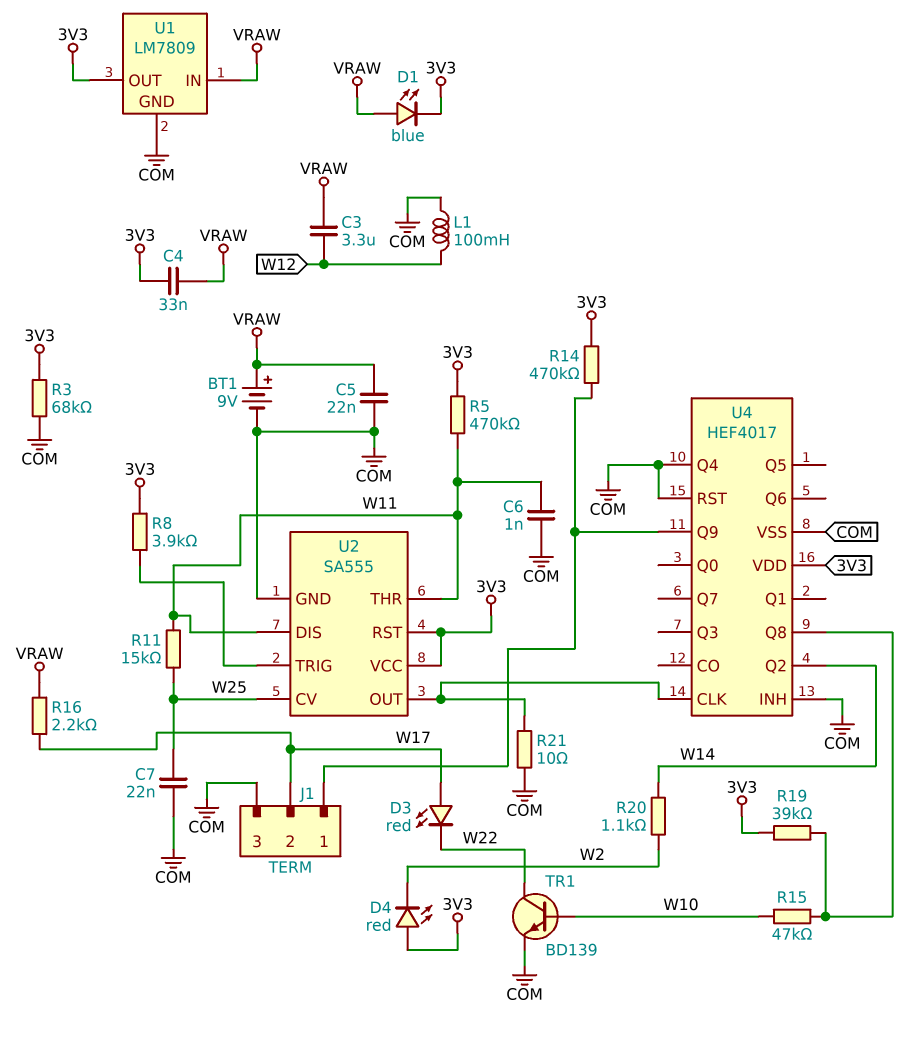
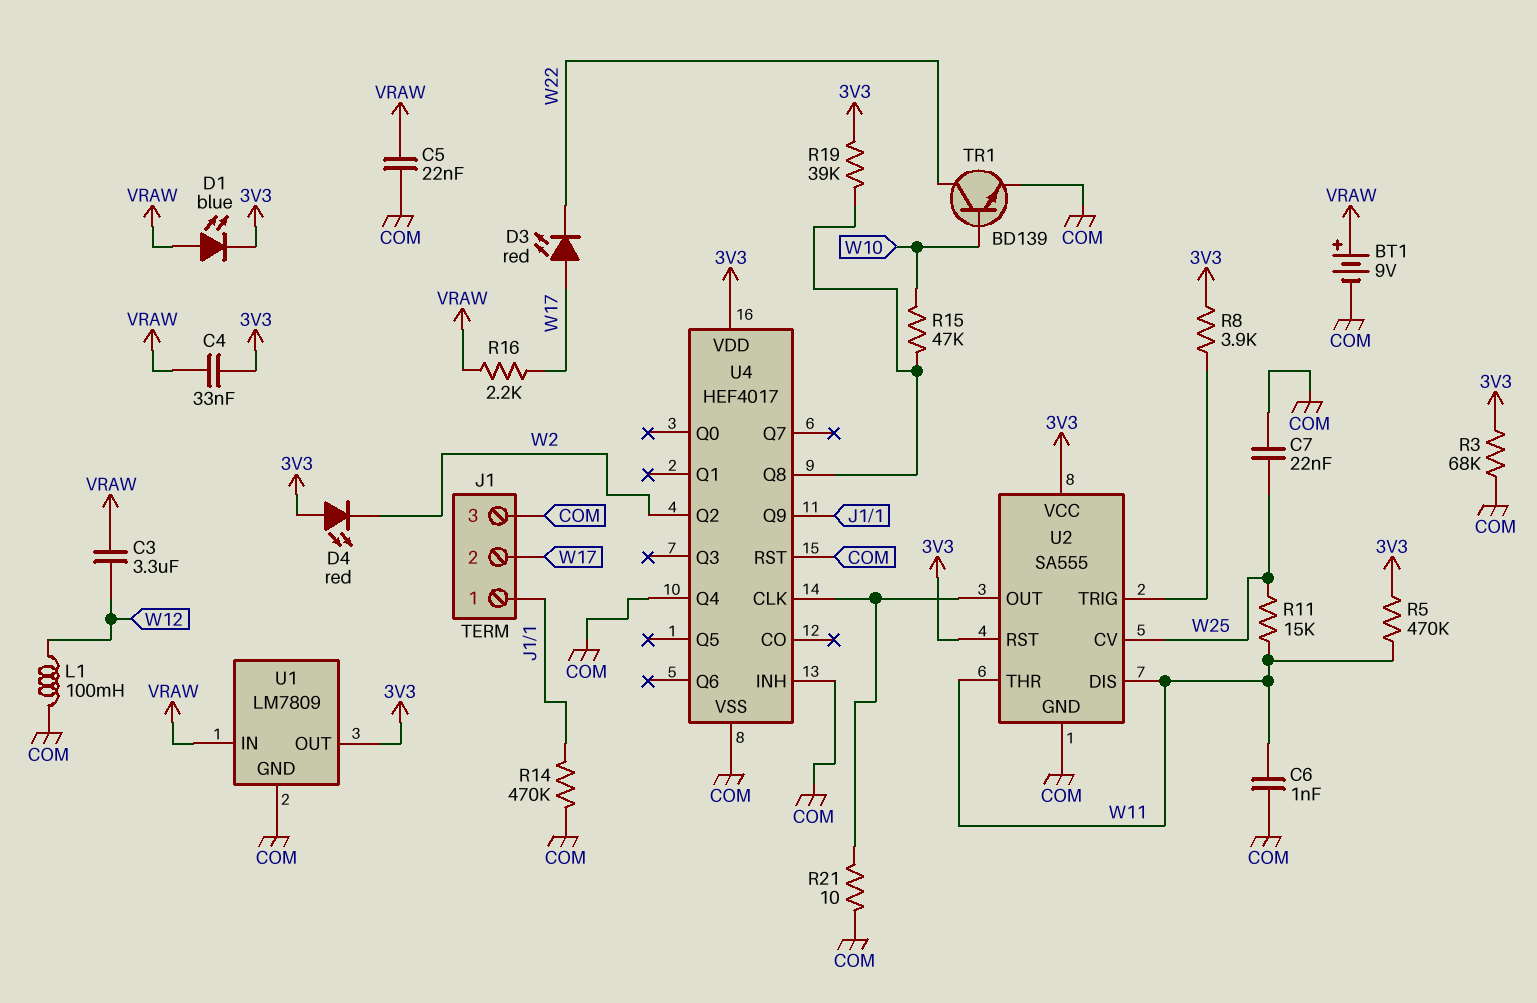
R14: 470k (3V3, J1/1) -> 470k (COM, J1/1)
R20: 1.1k (W2, W14) -> none
U4 pin Q2: W14 -> W2

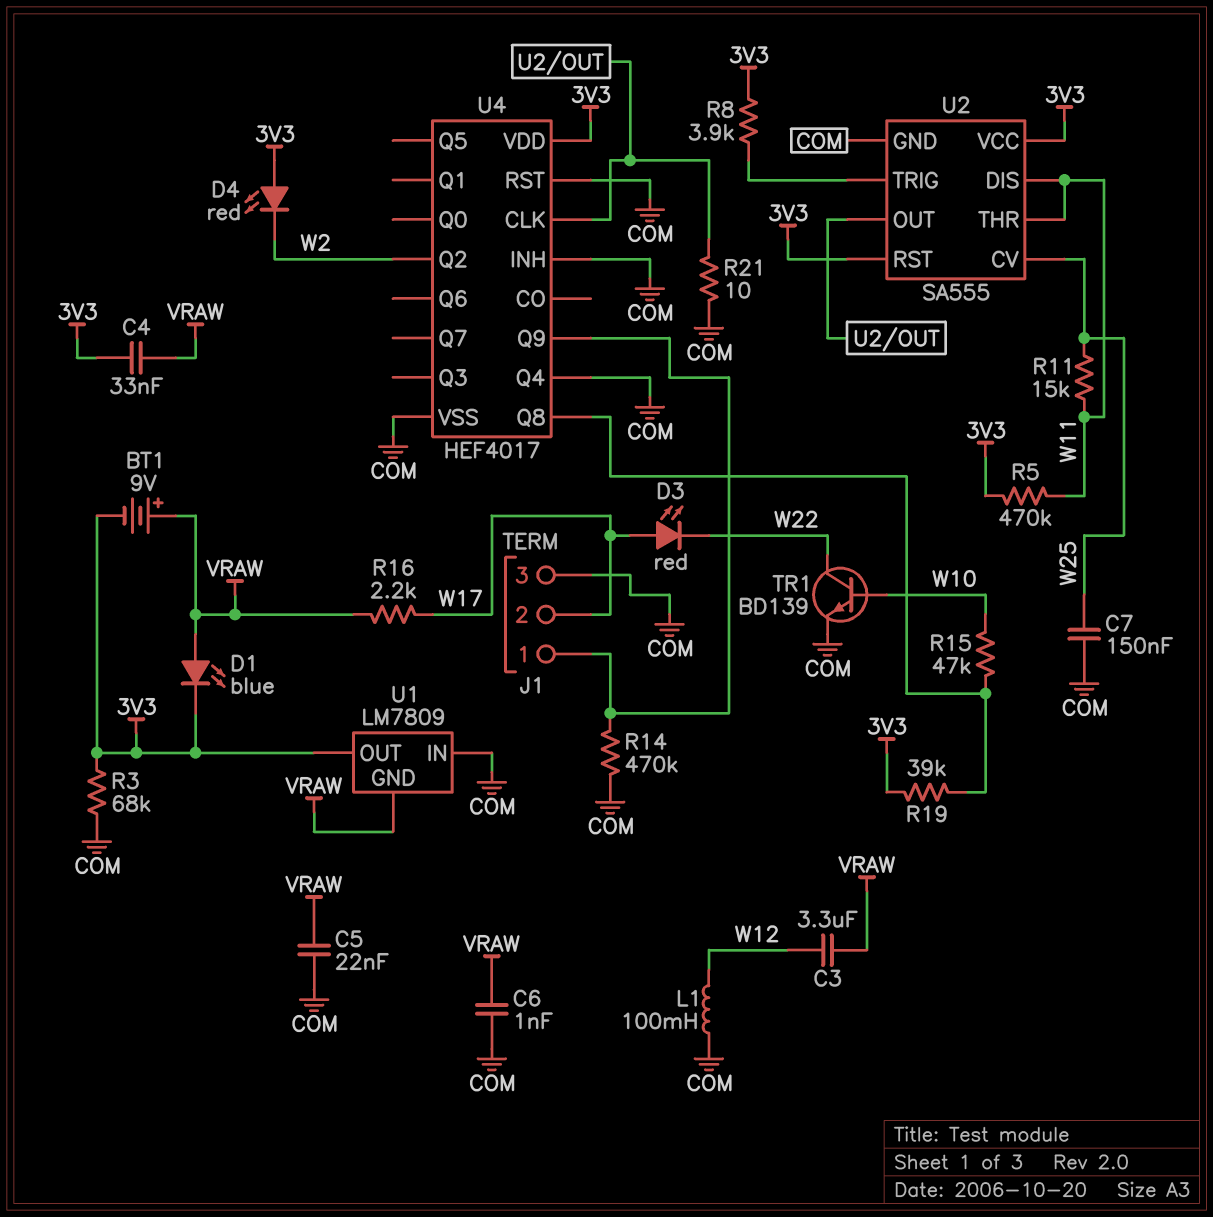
BT1: 9V (plus VRAW, minus COM) -> 9V (plus VRAW, minus 3V3)
C6: 1nF (COM, W11) -> 1nF (COM, VRAW)
C7: 22nF (COM, W25) -> 150nF (COM, W25)
U1 pin GND: COM -> VRAW
U1 pin IN: VRAW -> COM

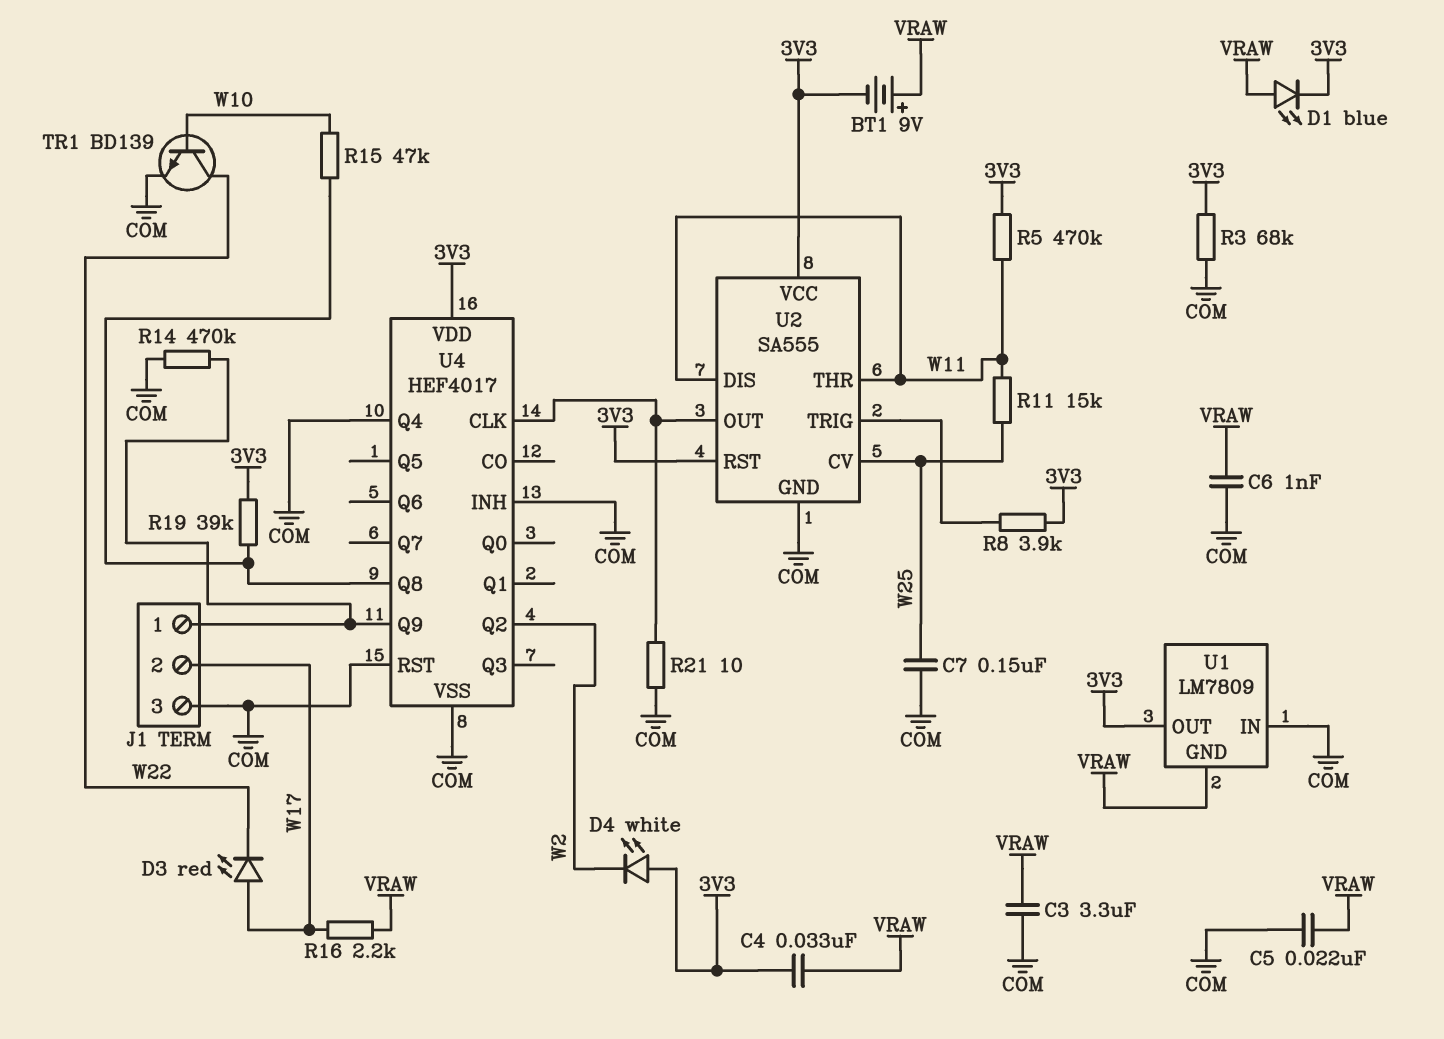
C3: 3.3uF (VRAW, W12) -> 3.3uF (COM, VRAW)
D4: LED red (A 3V3, K W2) -> LED white (A 3V3, K W2)
L1: 100mH (COM, W12) -> none

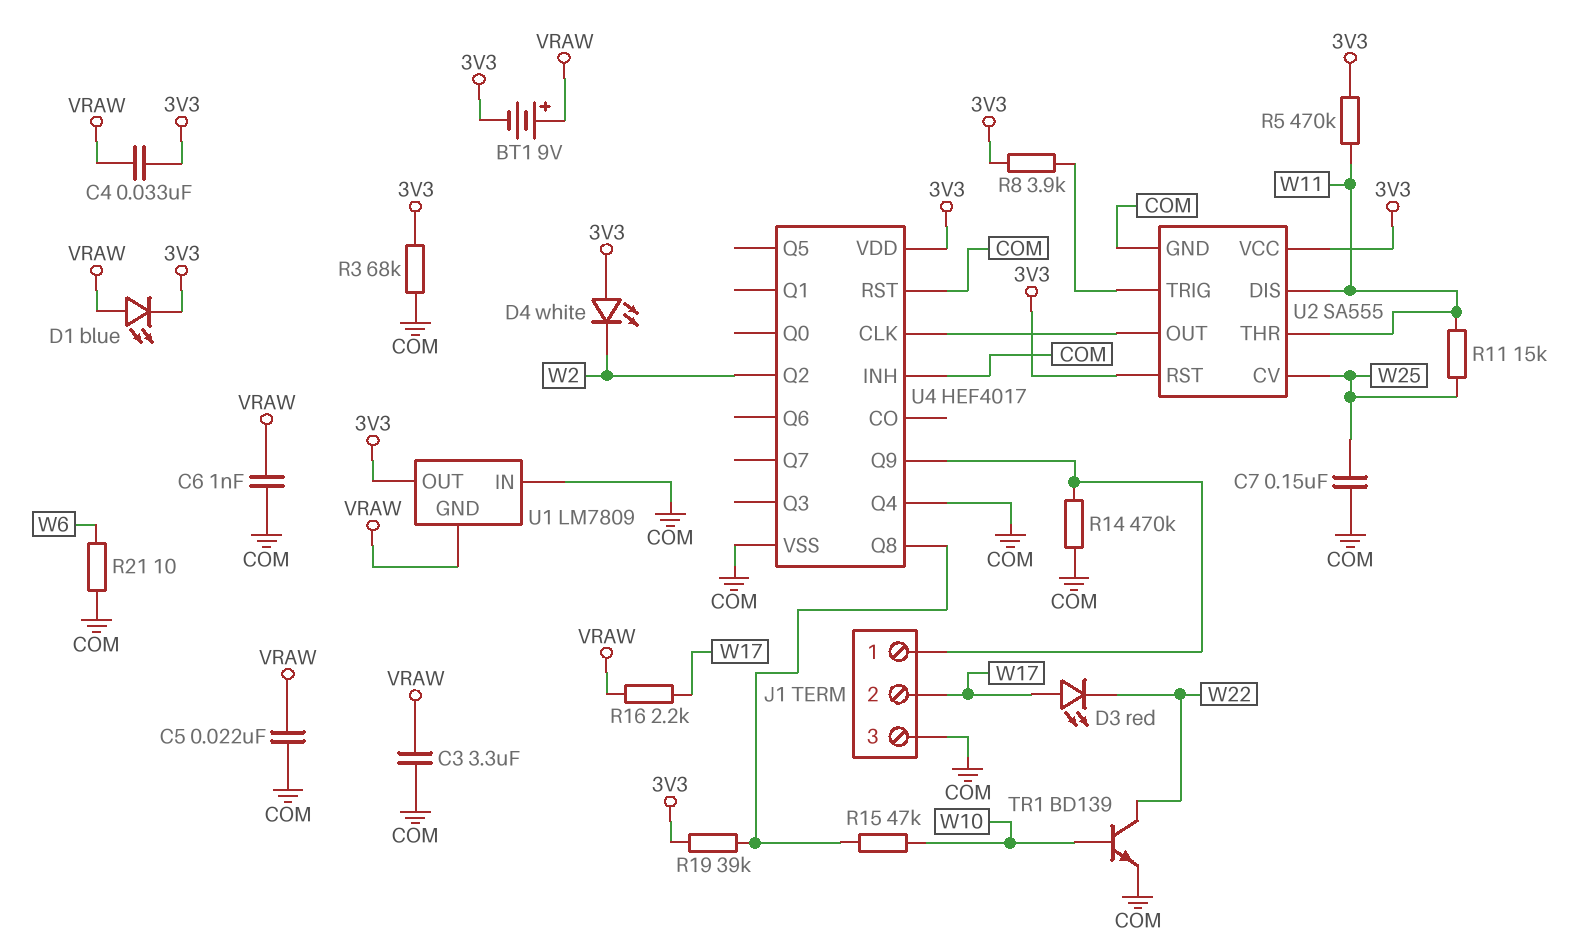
R21: 10 (COM, U2/OUT) -> 10 (COM, W6)

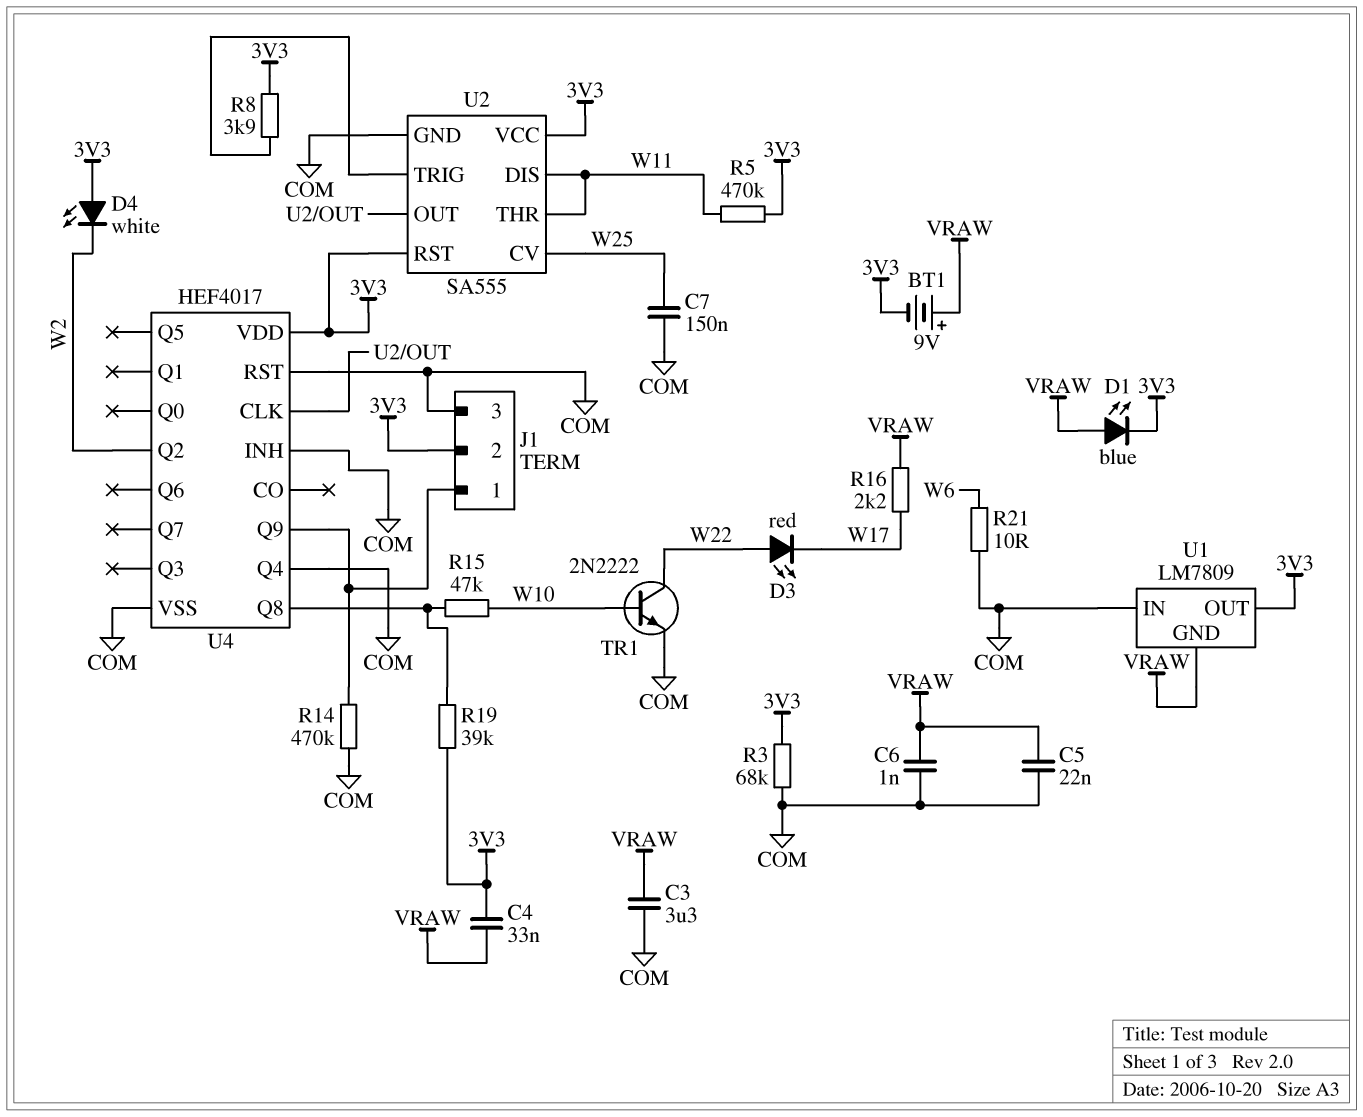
D3: LED red (A W17, K W22) -> LED red (A W22, K W17)
J1 pin 2: W17 -> 3V3
R11: 15k (W11, W25) -> none
TR1: NPN BD139 (B W10, C W22, E COM) -> NPN 2N2222 (B W10, C W22, E COM)

